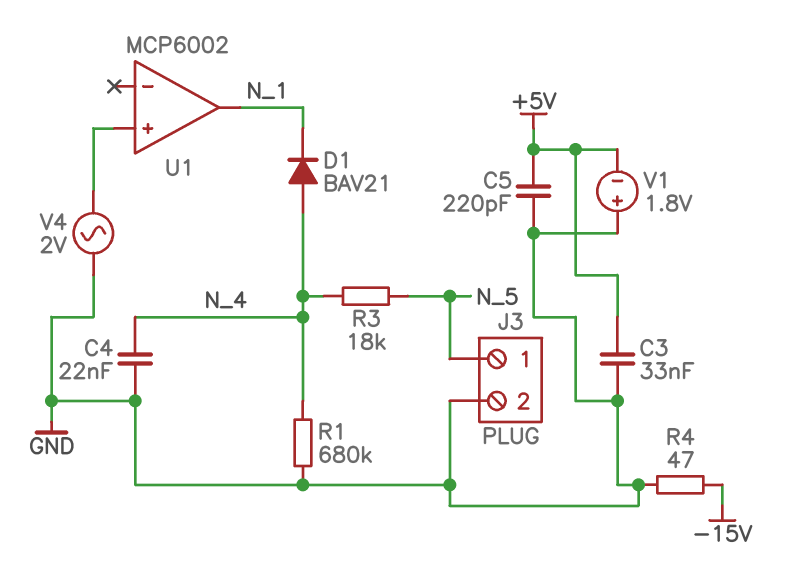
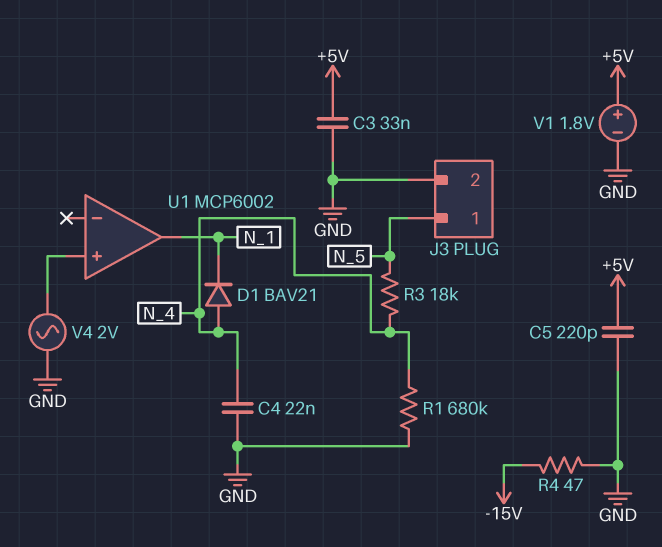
V1: 1.8V (plus GND, minus +5V) -> 1.8V (plus +5V, minus GND)

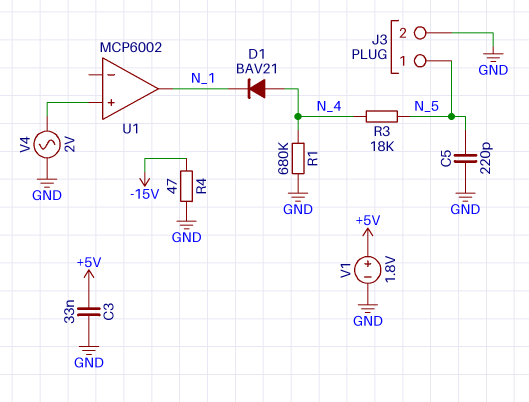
C4: 22nF (GND, N_4) -> none
C5: 220pF (+5V, GND) -> 220pF (GND, N_5)

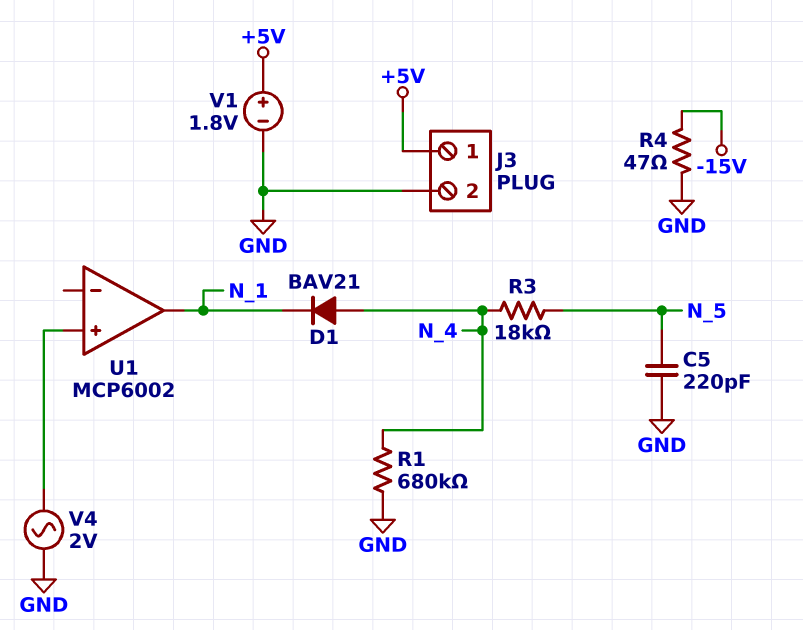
C3: 33nF (+5V, GND) -> none
J3 pin 1: N_5 -> +5V

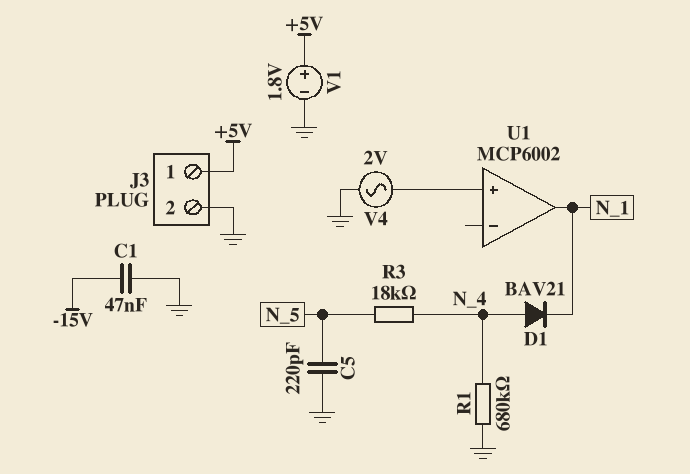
C1: none -> 47nF (-15V, GND)
R4: 47 (-15V, GND) -> none

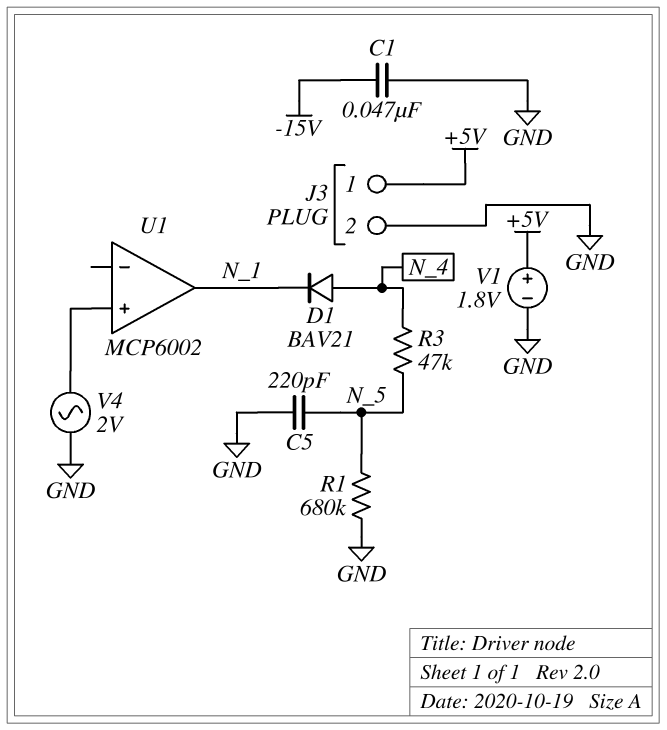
R1: 680k (GND, N_4) -> 680k (GND, N_5)
R3: 18k (N_4, N_5) -> 47k (N_4, N_5)

